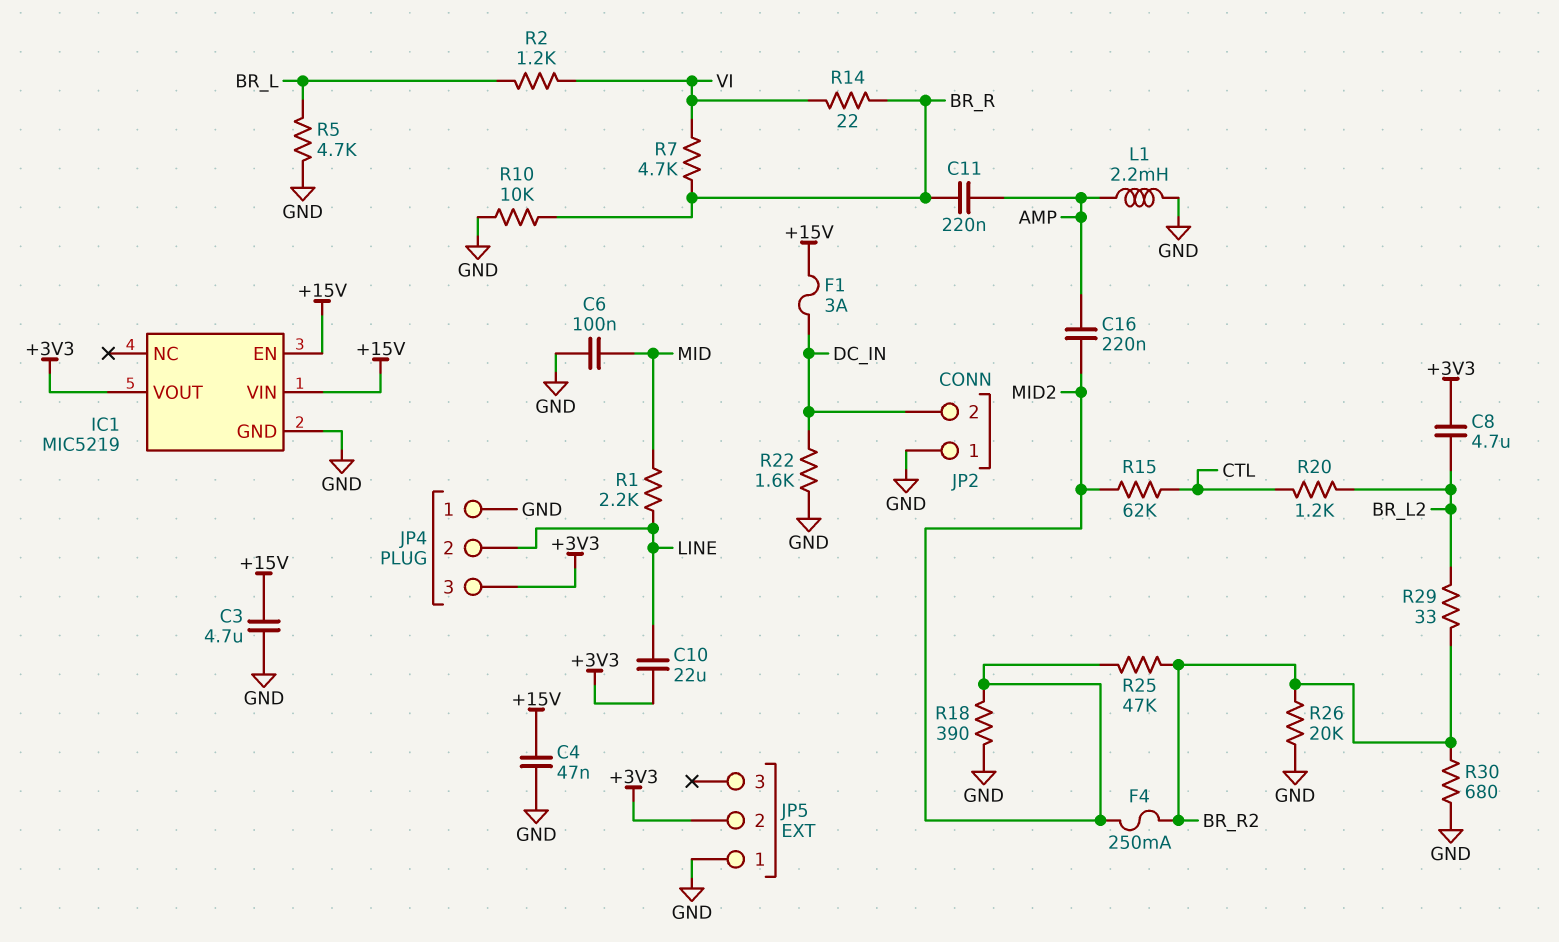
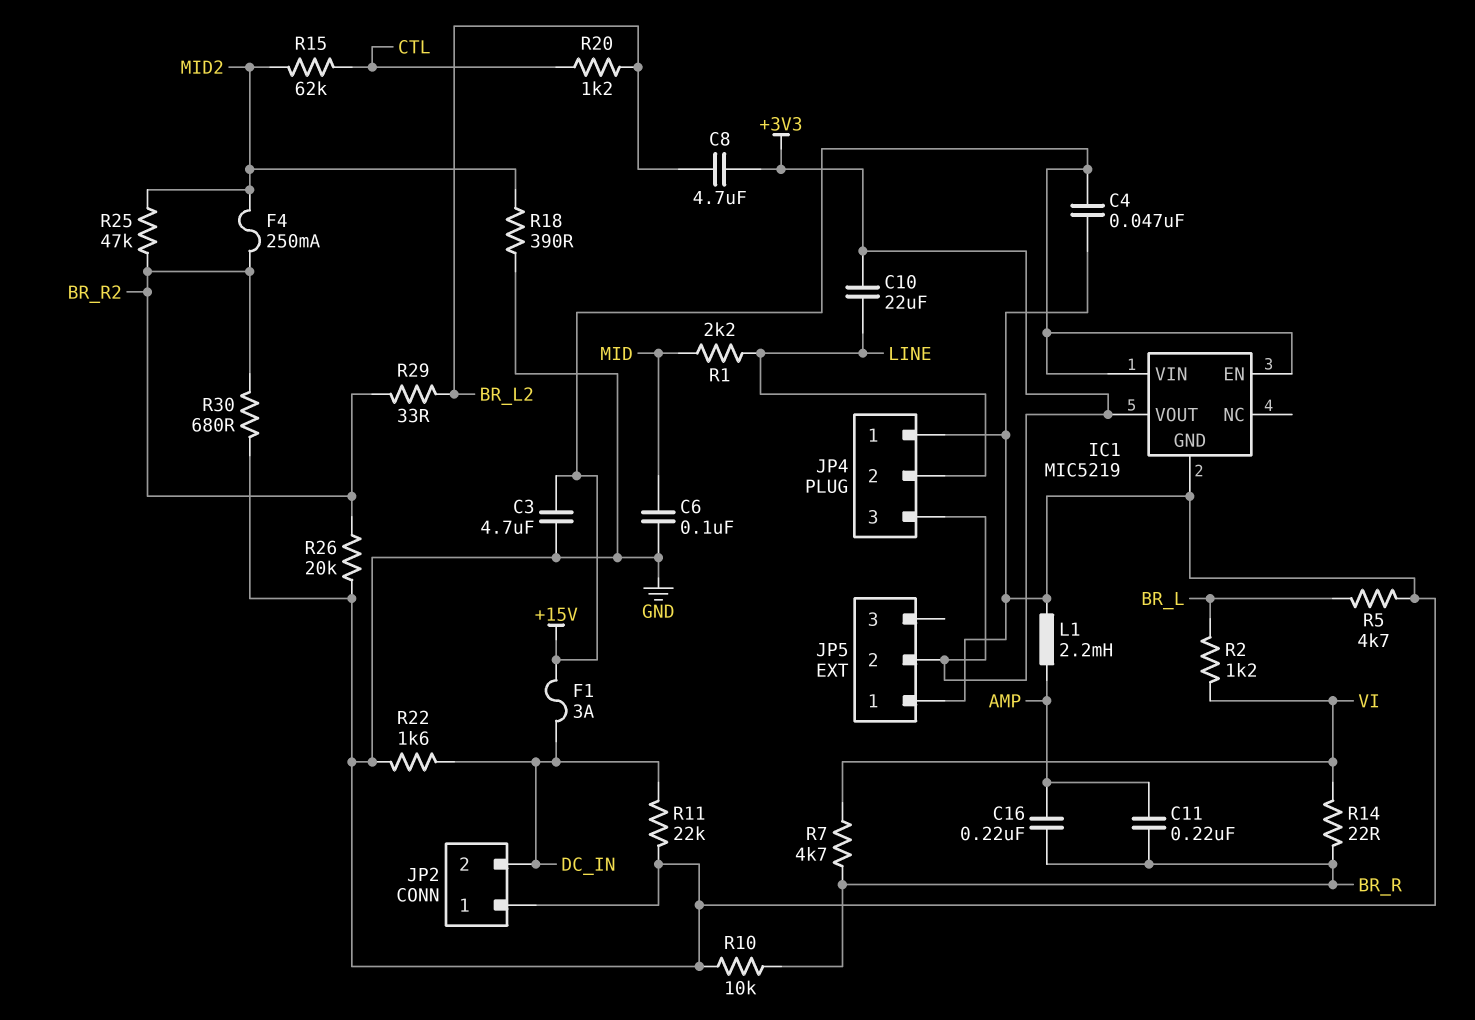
C16: 220nF (AMP, MID2) -> 220nF (AMP, BR_R)
R11: none -> 22k (DC_IN, GND)

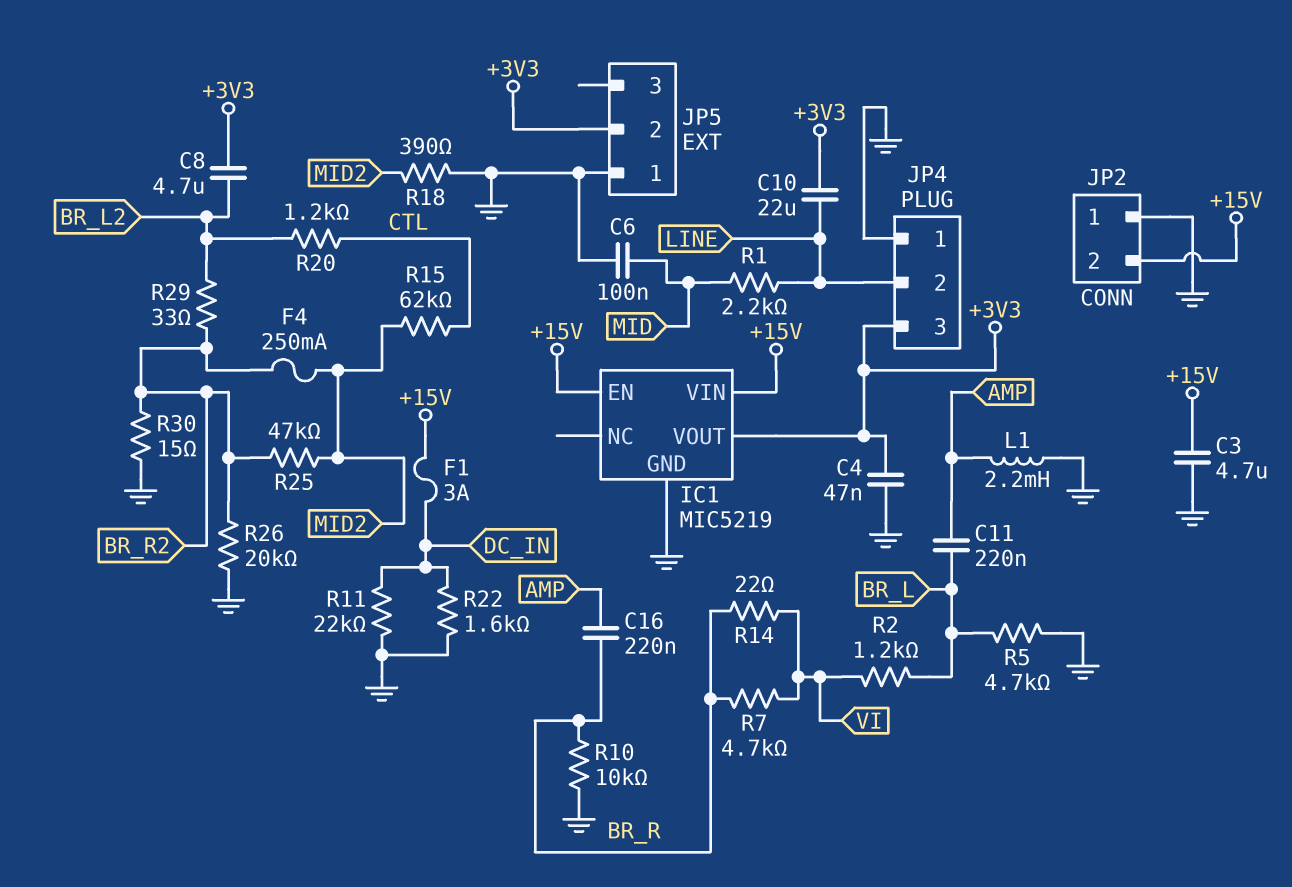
C4: 47nF (+15V, GND) -> 47nF (+3V3, GND)
C11: 220nF (AMP, BR_R) -> 220nF (AMP, BR_L)
JP2 pin 2: DC_IN -> +15V
R30: 680 (BR_R2, GND) -> 15 (BR_R2, GND)

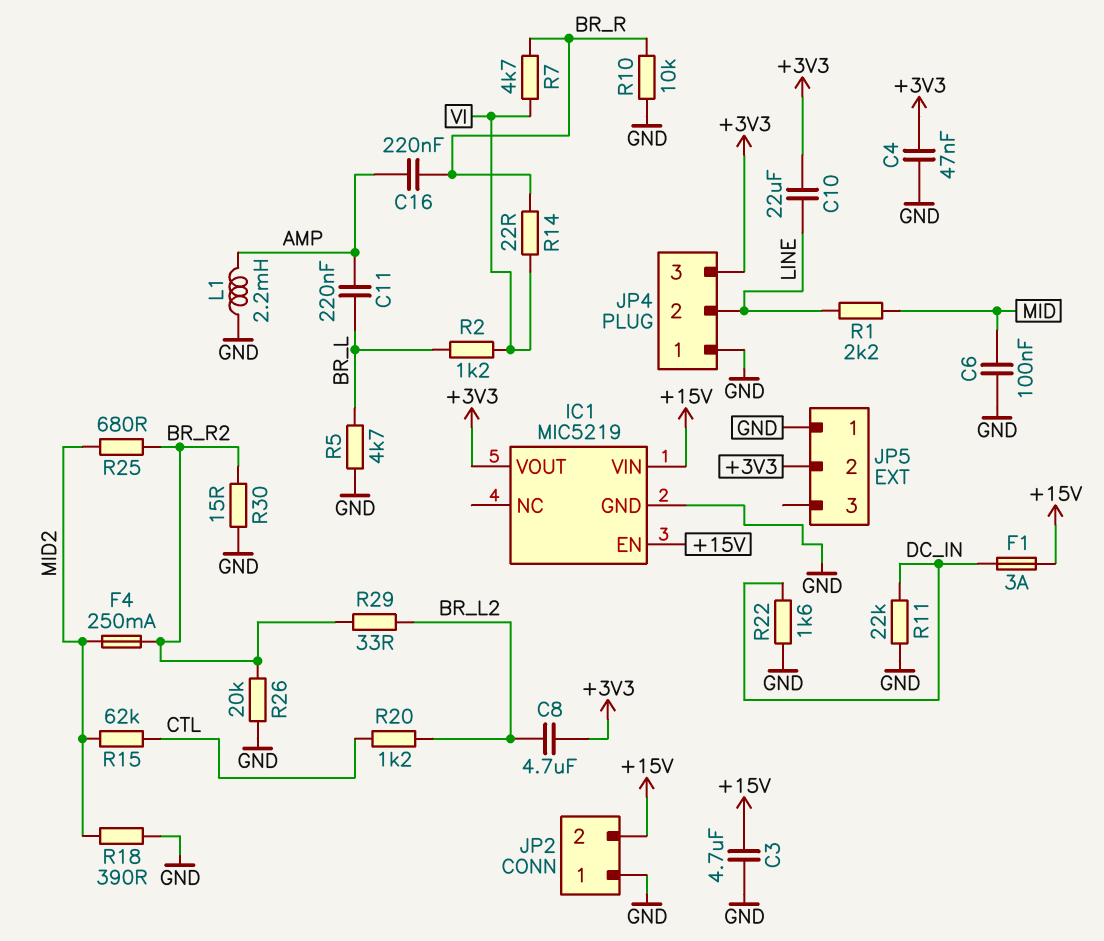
R25: 47k (BR_R2, MID2) -> 680 (BR_R2, MID2)

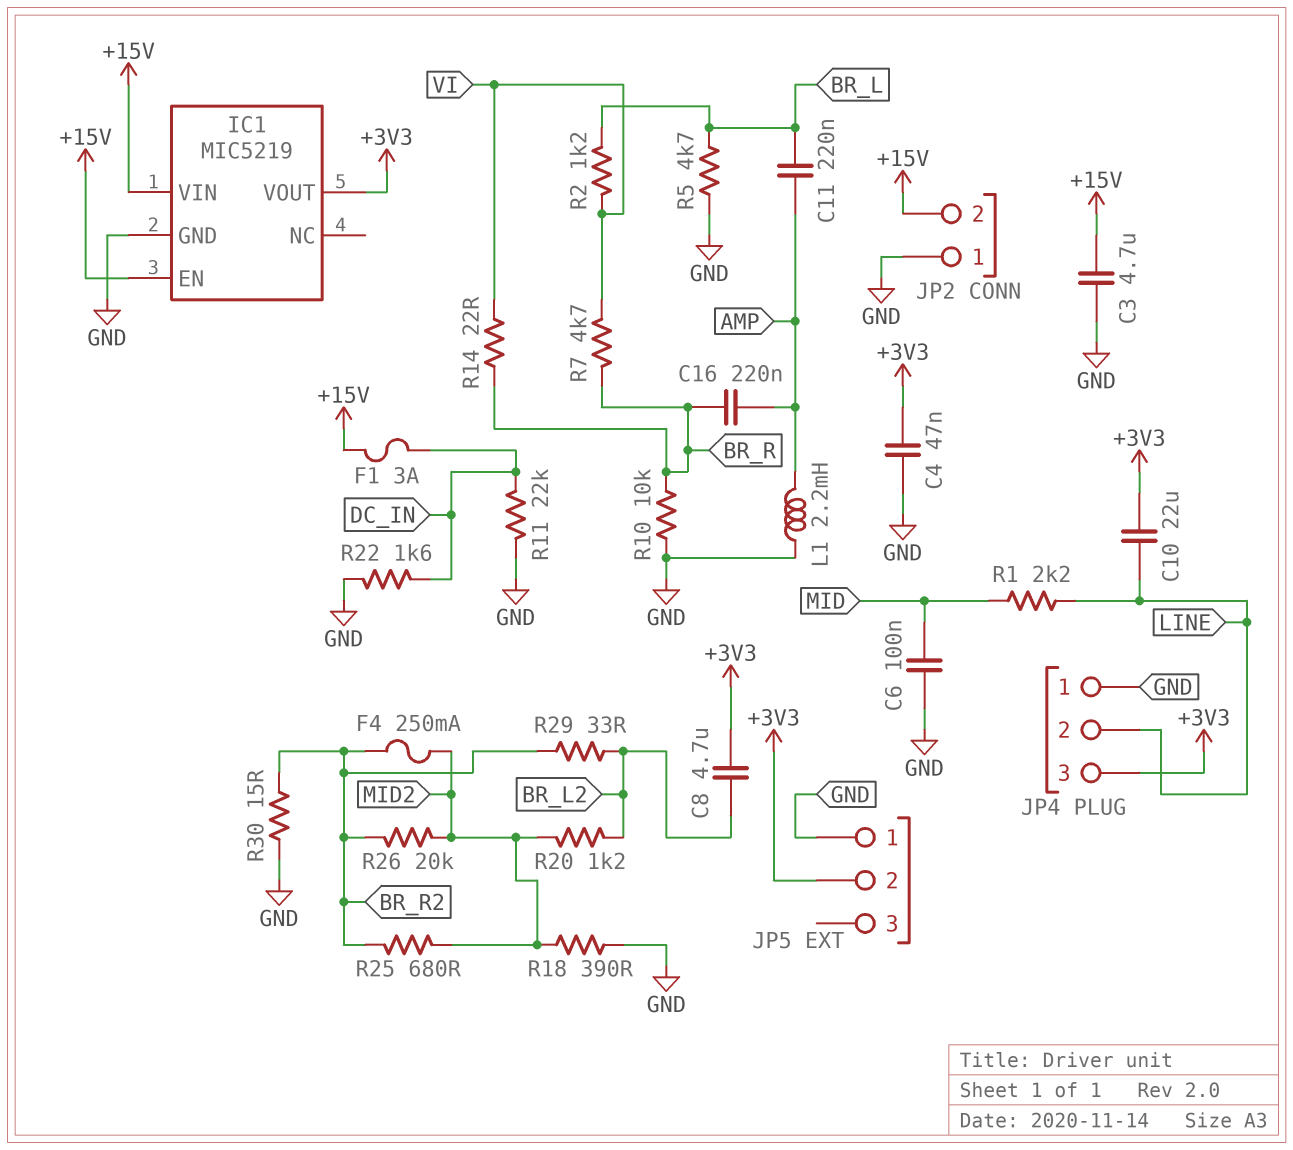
R15: 62k (CTL, MID2) -> none
R20: 1.2k (BR_L2, CTL) -> 1.2k (BR_L2, MID2)
R26: 20k (BR_R2, GND) -> 20k (BR_R2, MID2)

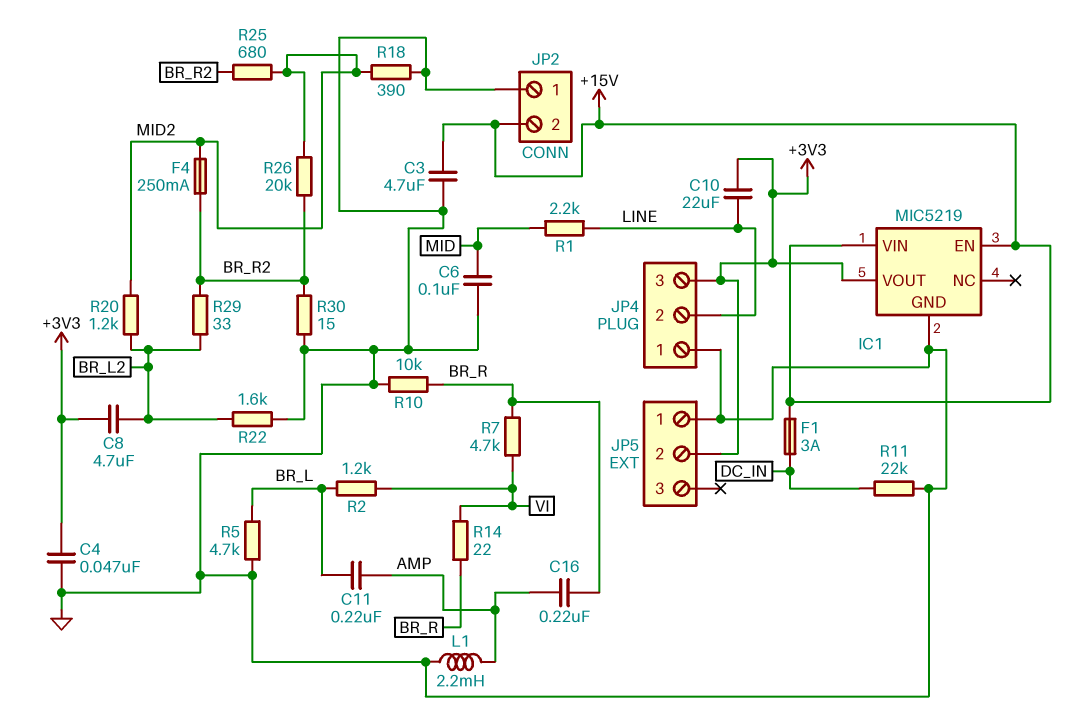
R22: 1.6k (DC_IN, GND) -> 1.6k (BR_L2, GND)

